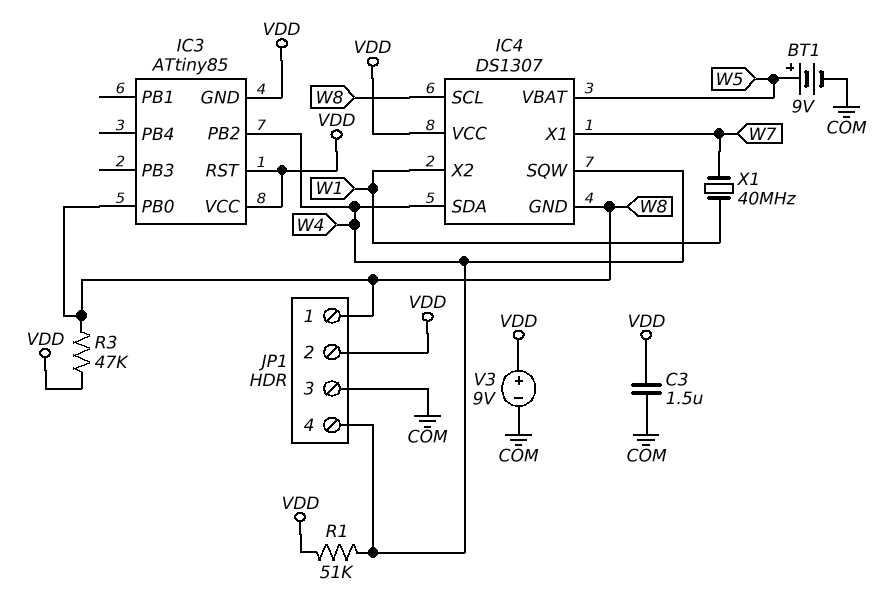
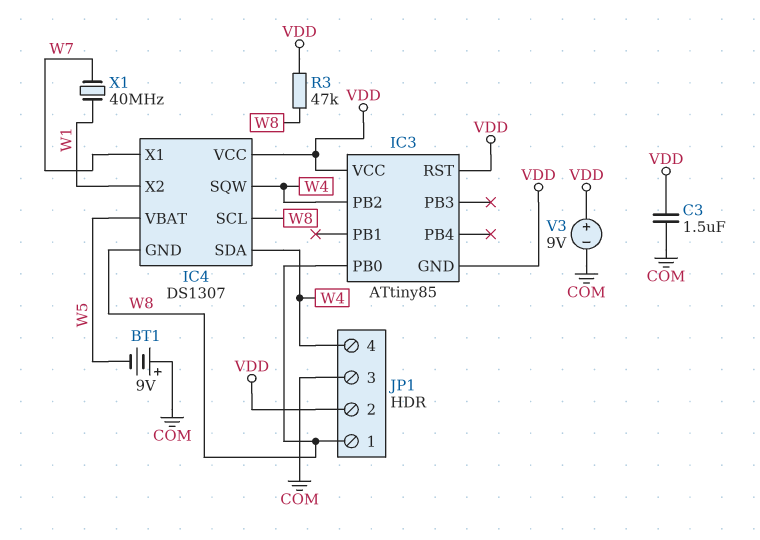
BT1: 9V (plus W5, minus COM) -> 9V (plus COM, minus W5)
R1: 51k (VDD, W4) -> none

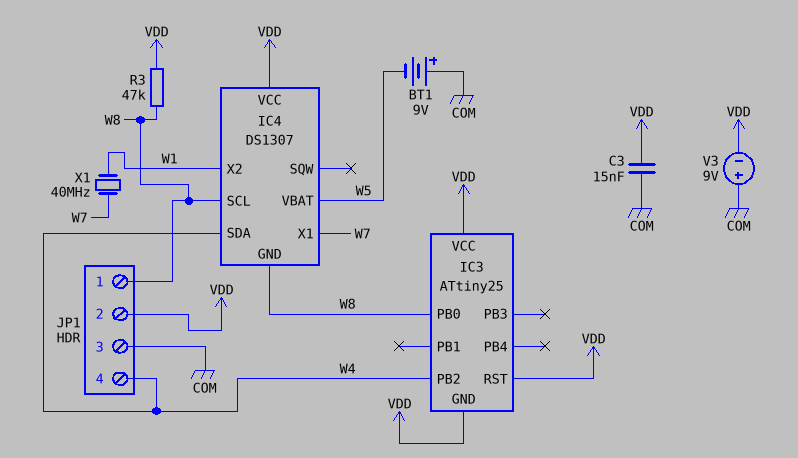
C3: 1.5uF (COM, VDD) -> 15nF (COM, VDD)
IC3: ATtiny85 -> ATtiny25
IC4 pin SQW: W4 -> none
V3: 9V (plus VDD, minus COM) -> 9V (plus COM, minus VDD)

